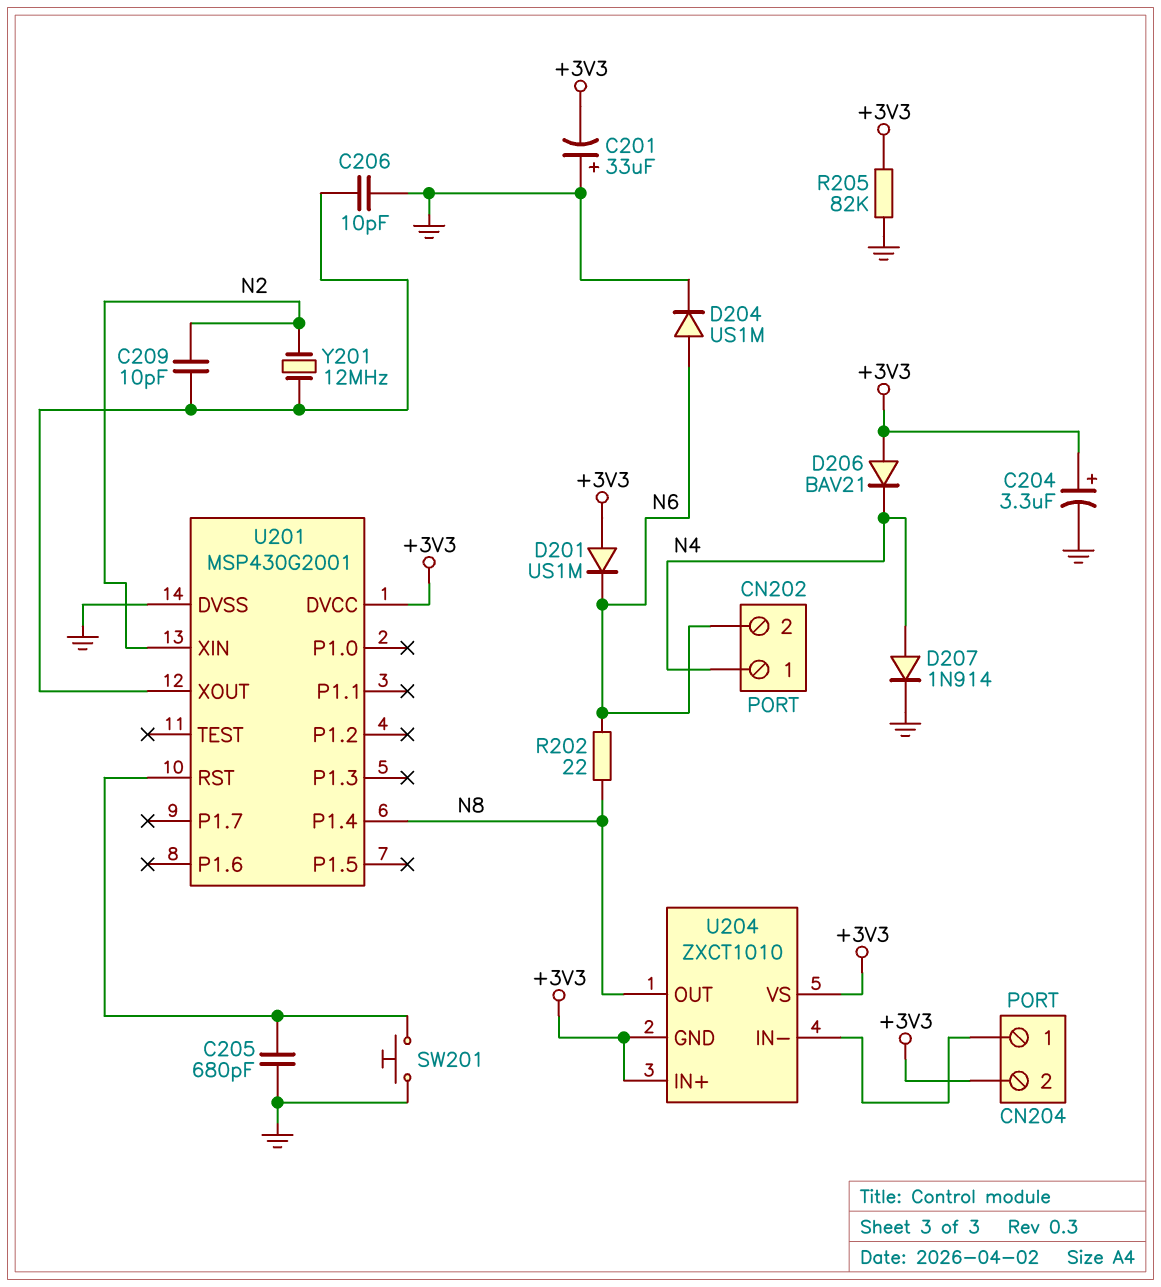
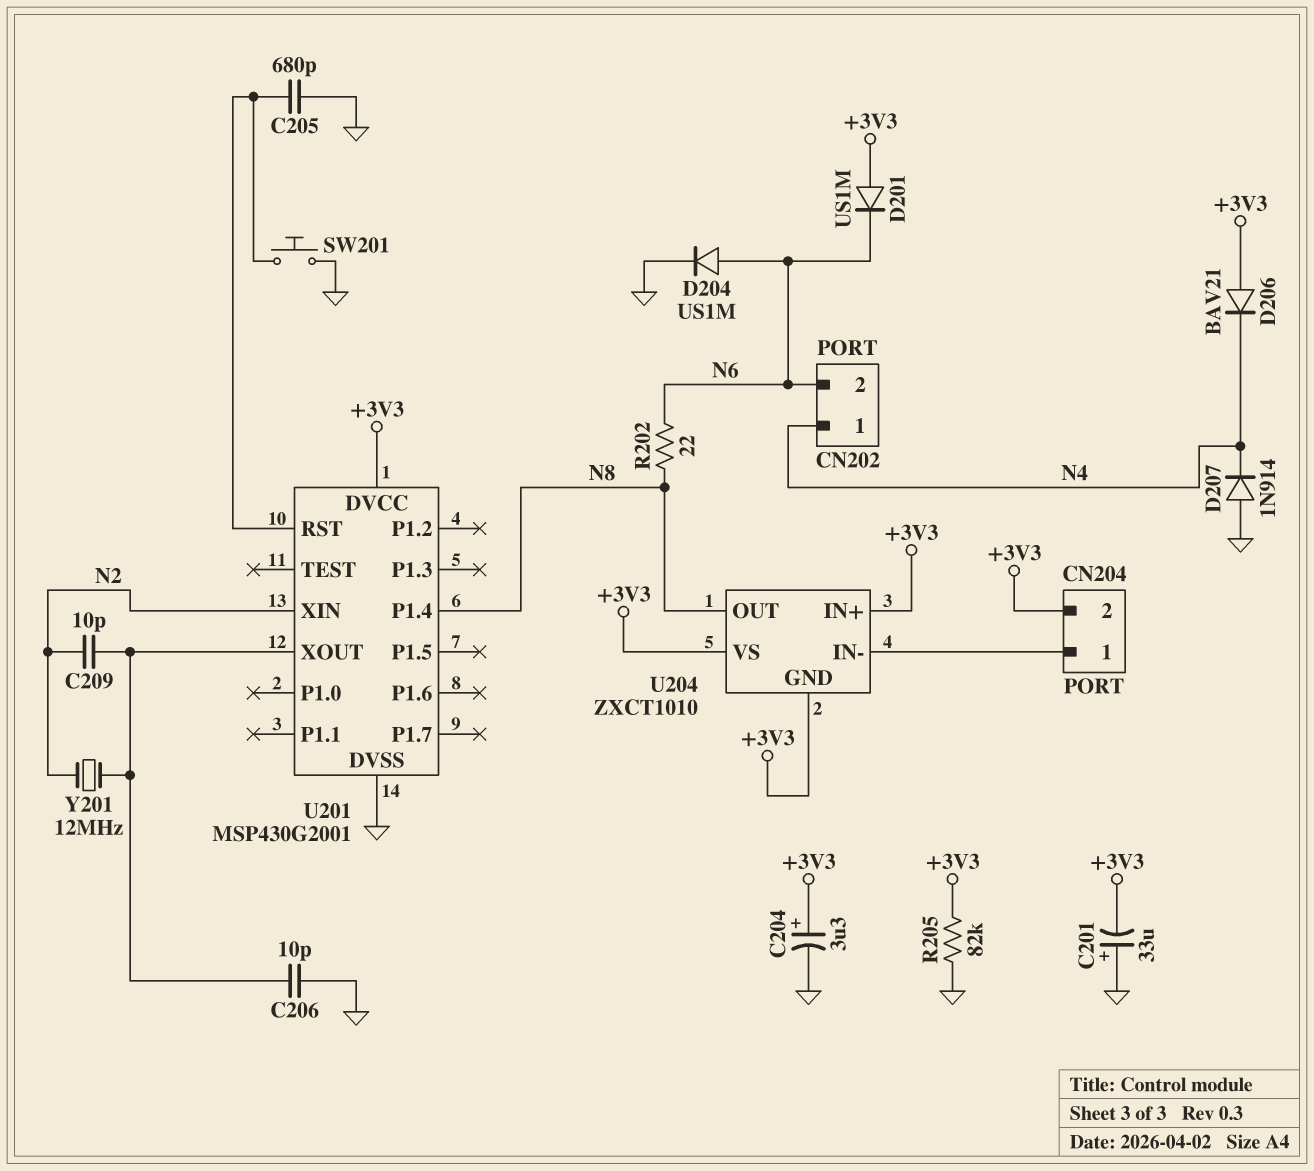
D207: diode 1N914 (A N4, K GND) -> diode 1N914 (A GND, K N4)

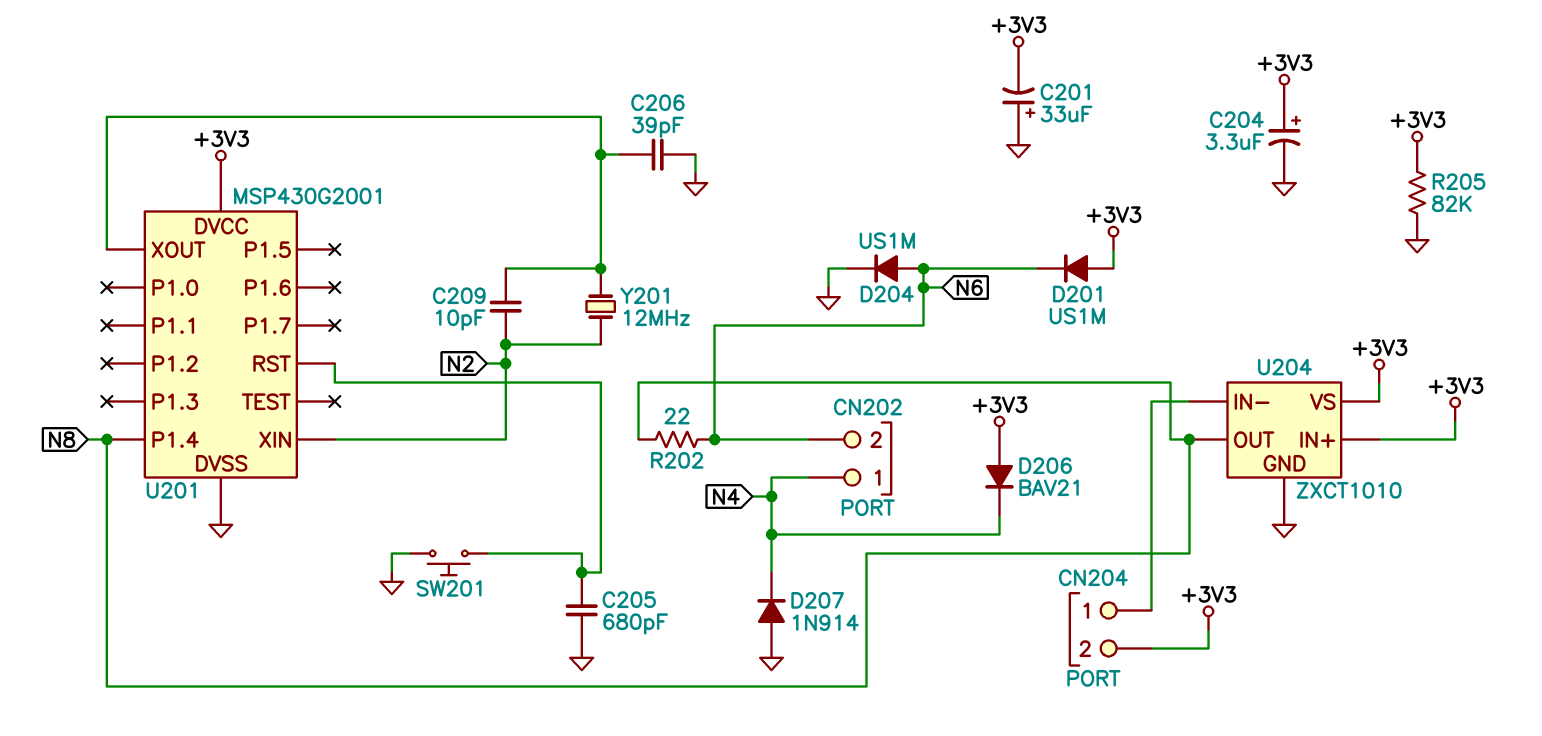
C206: 10pF (GND, U201/XOUT) -> 39pF (GND, U201/XOUT)
U204 pin GND: +3V3 -> GND

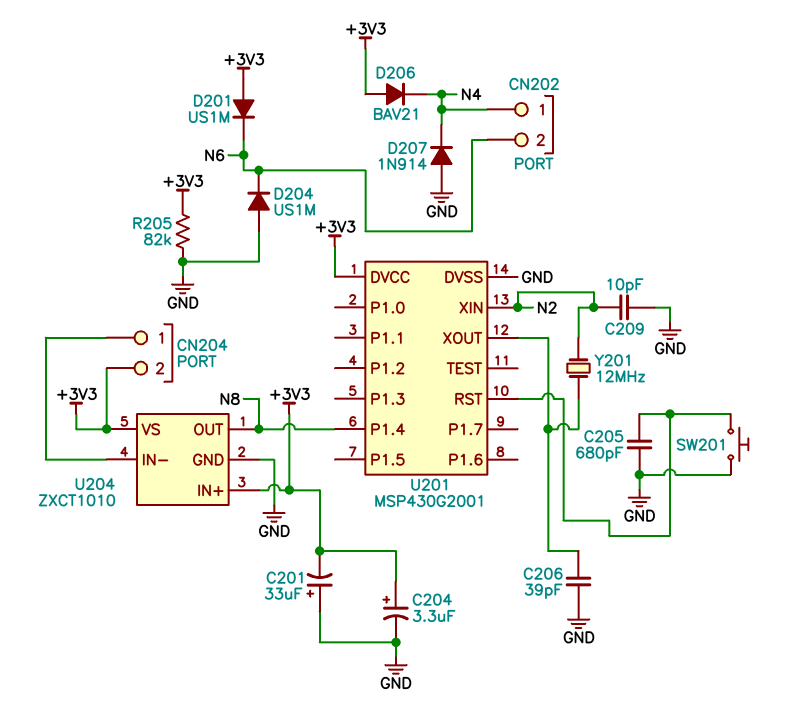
C209: 10pF (N2, U201/XOUT) -> 10pF (GND, N2)
D204: diode US1M (A N6, K GND) -> diode US1M (A GND, K N6)
R202: 22 (N6, N8) -> none

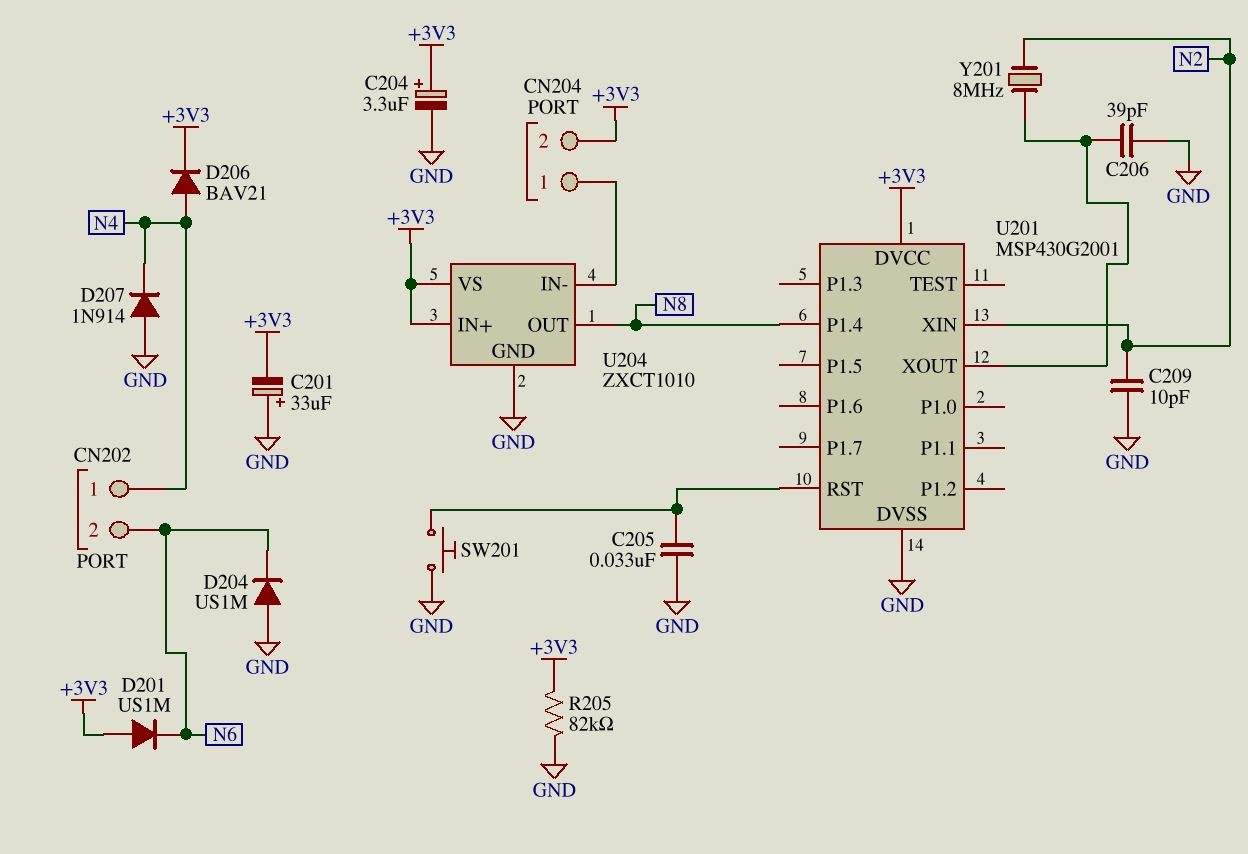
C205: 680pF (GND, U201/RST) -> 33nF (GND, U201/RST)
D206: diode BAV21 (A +3V3, K N4) -> diode BAV21 (A N4, K +3V3)
Y201: 12MHz (N2, U201/XOUT) -> 8MHz (N2, U201/XOUT)

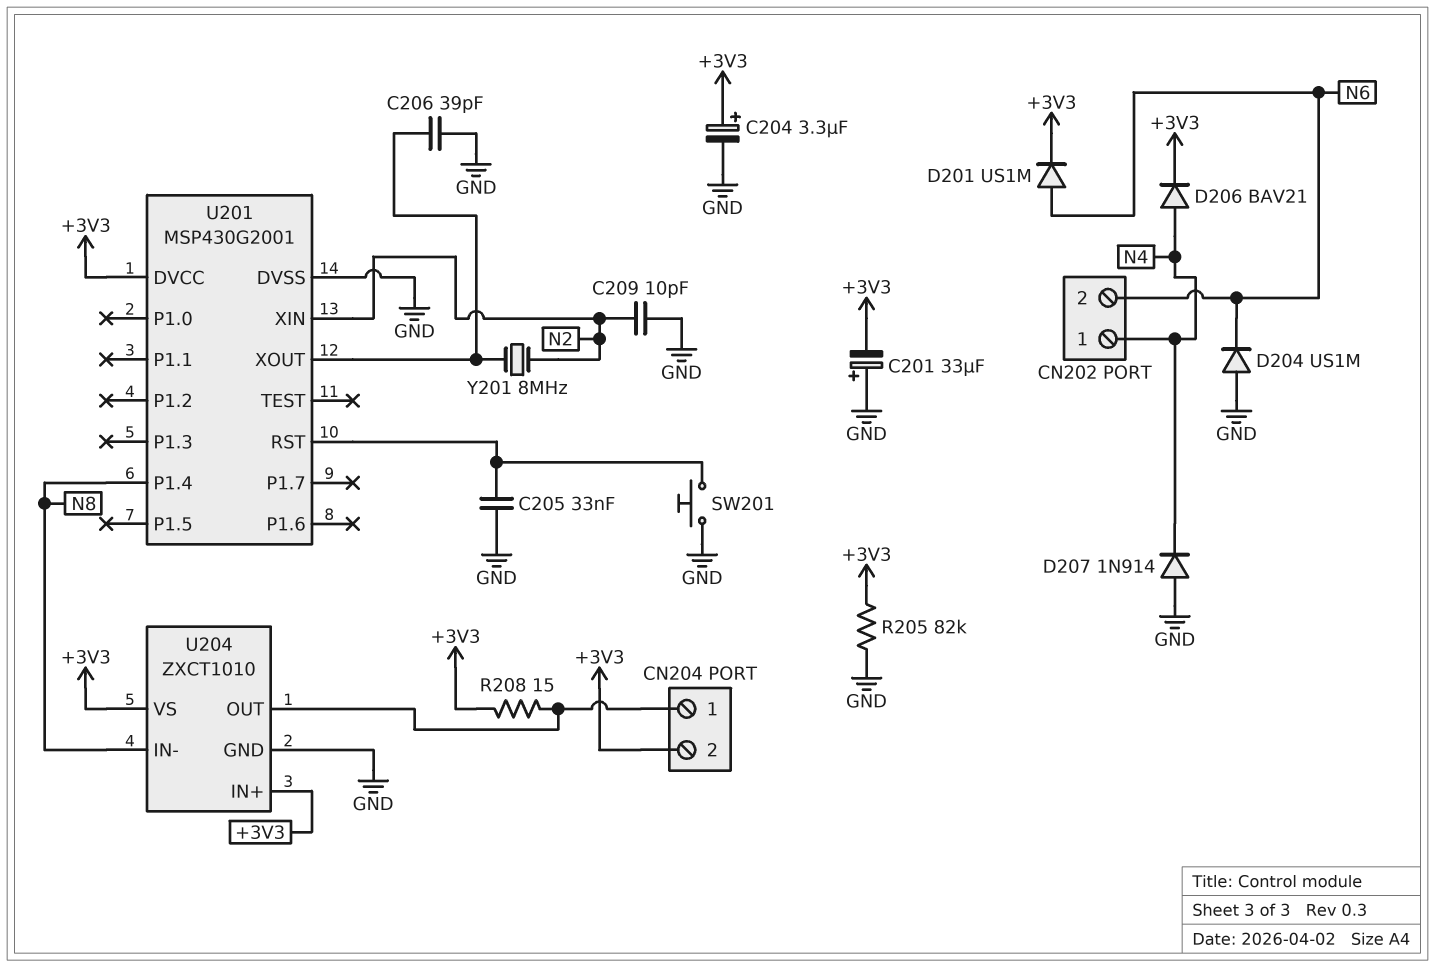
D201: diode US1M (A +3V3, K N6) -> diode US1M (A N6, K +3V3)
R208: none -> 15 (+3V3, CN204/1)
U204 pin IN-: CN204/1 -> N8
U204 pin OUT: N8 -> CN204/1

